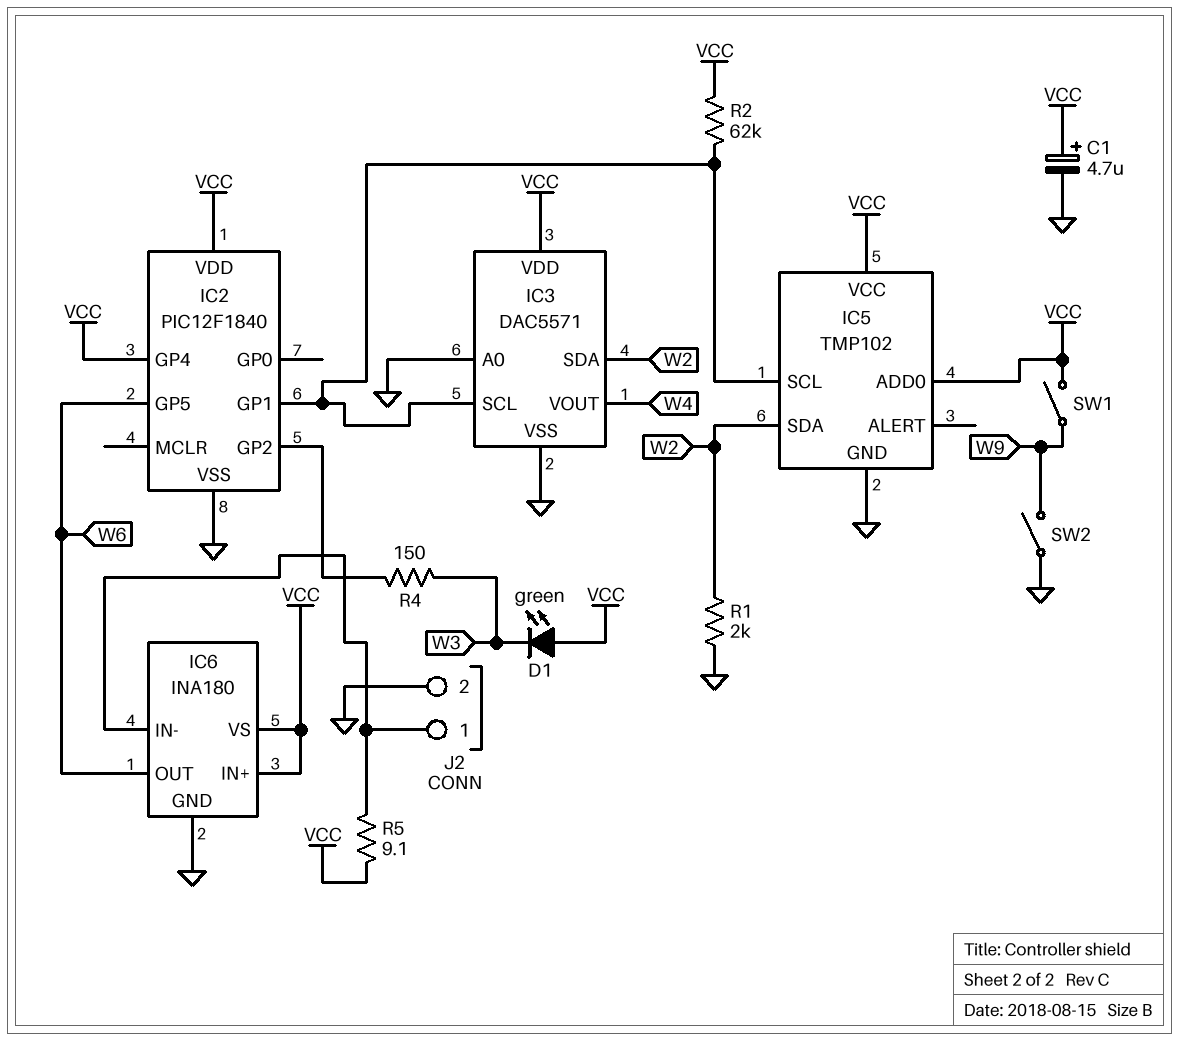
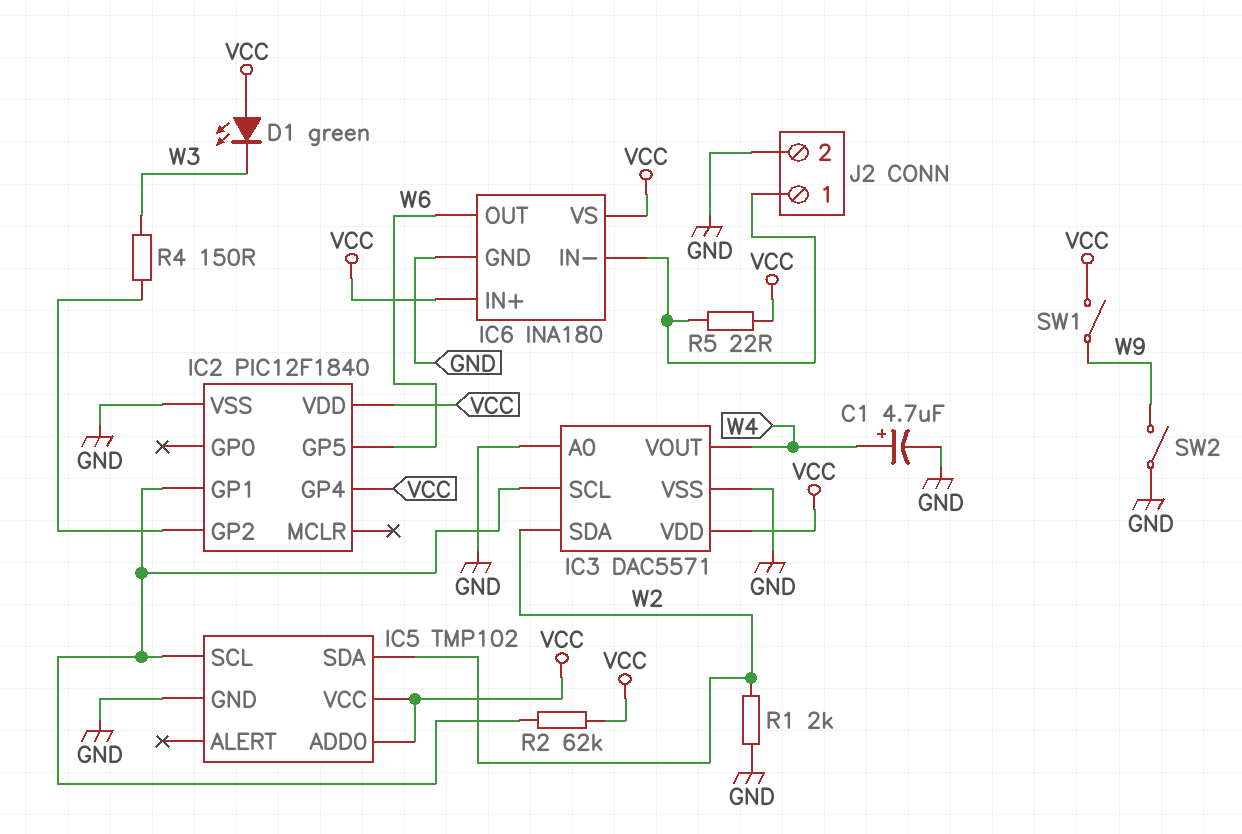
C1: 4.7uF (plus VCC, minus GND) -> 4.7uF (plus W4, minus GND)
R5: 9.1 (IC6/IN-, VCC) -> 22 (IC6/IN-, VCC)

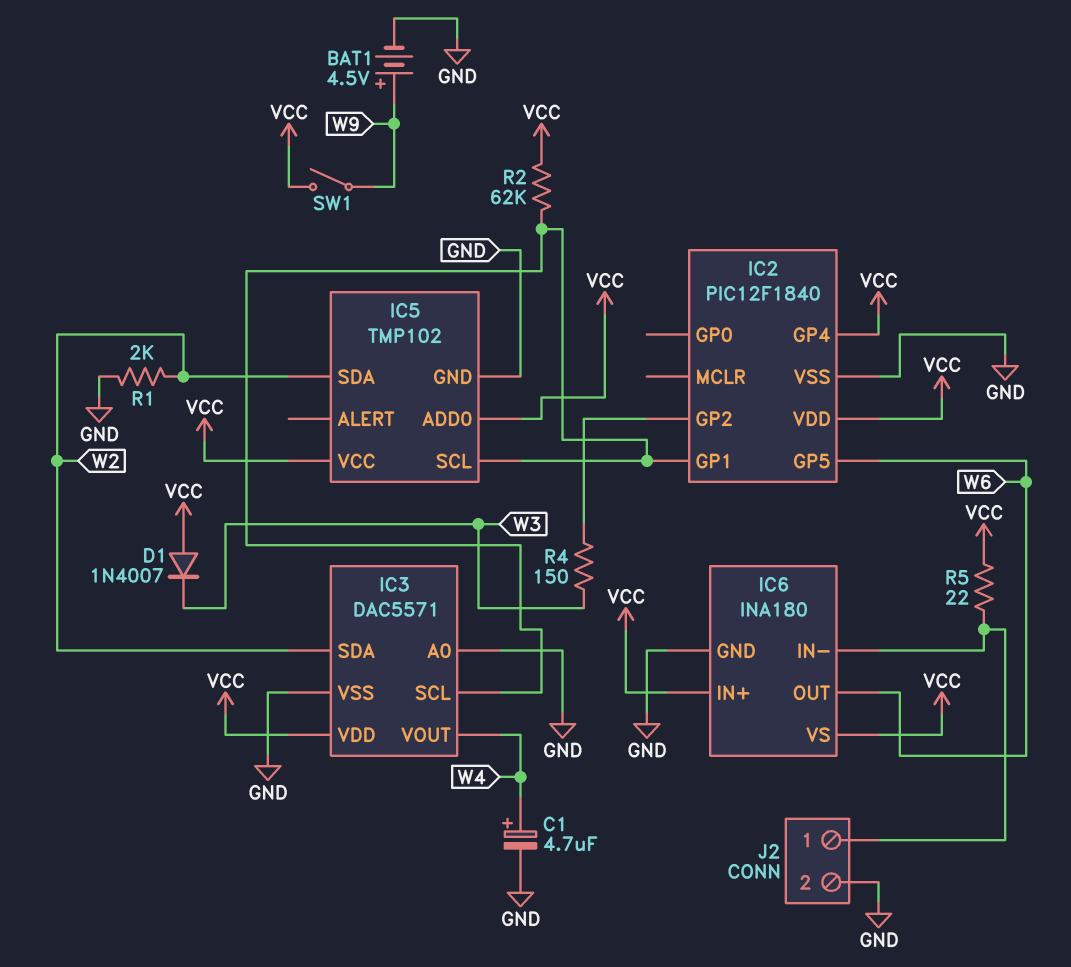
BAT1: none -> 4.5V (plus W9, minus GND)
D1: LED green (A VCC, K W3) -> diode 1N4007 (A VCC, K W3)
SW2: switch (GND, W9) -> none

